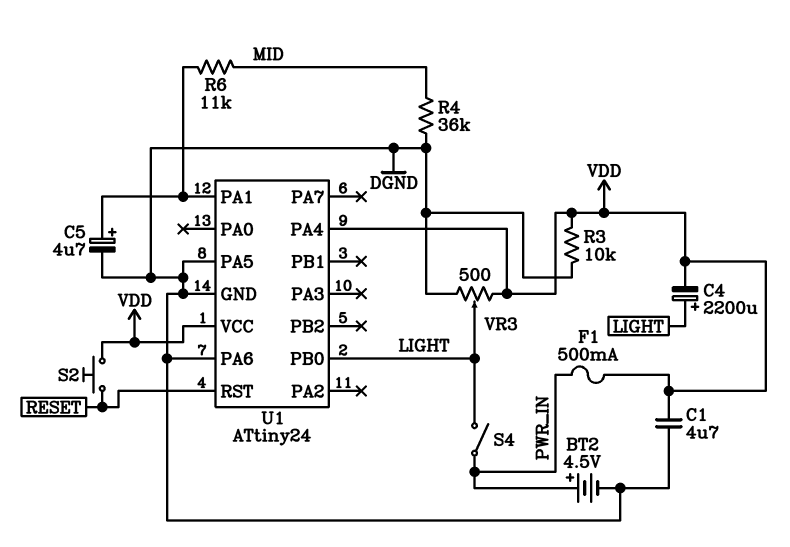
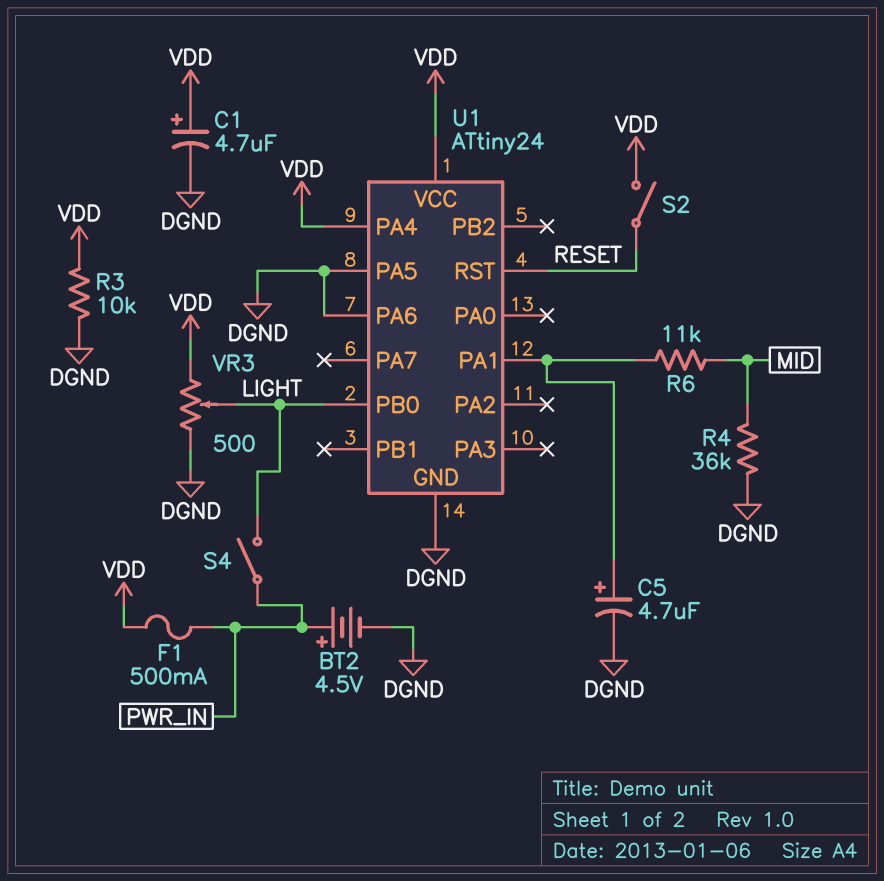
C1: 4.7uF (DGND, VDD) -> 4.7uF (plus VDD, minus DGND)
C4: 2200uF (plus LIGHT, minus VDD) -> none
S2: button (RESET, VDD) -> switch (RESET, VDD)

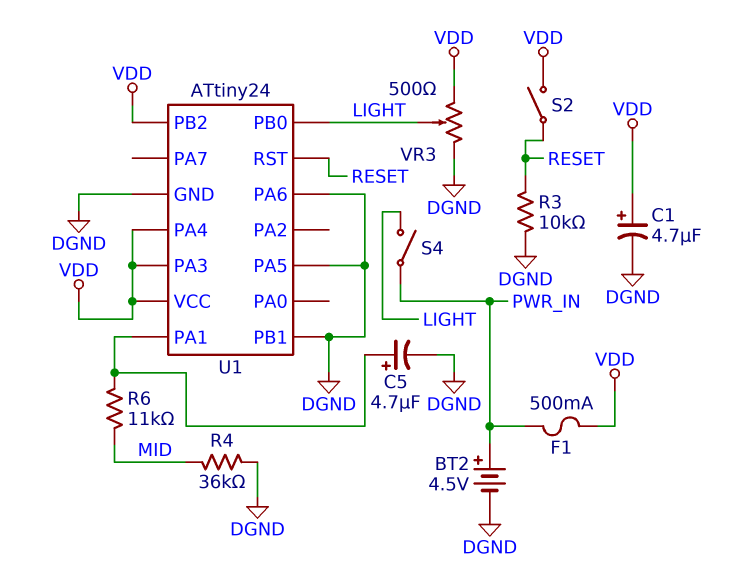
R3: 10k (DGND, VDD) -> 10k (DGND, RESET)
U1 pin PA3: none -> VDD
U1 pin PB1: none -> DGND
U1 pin PB2: none -> VDD

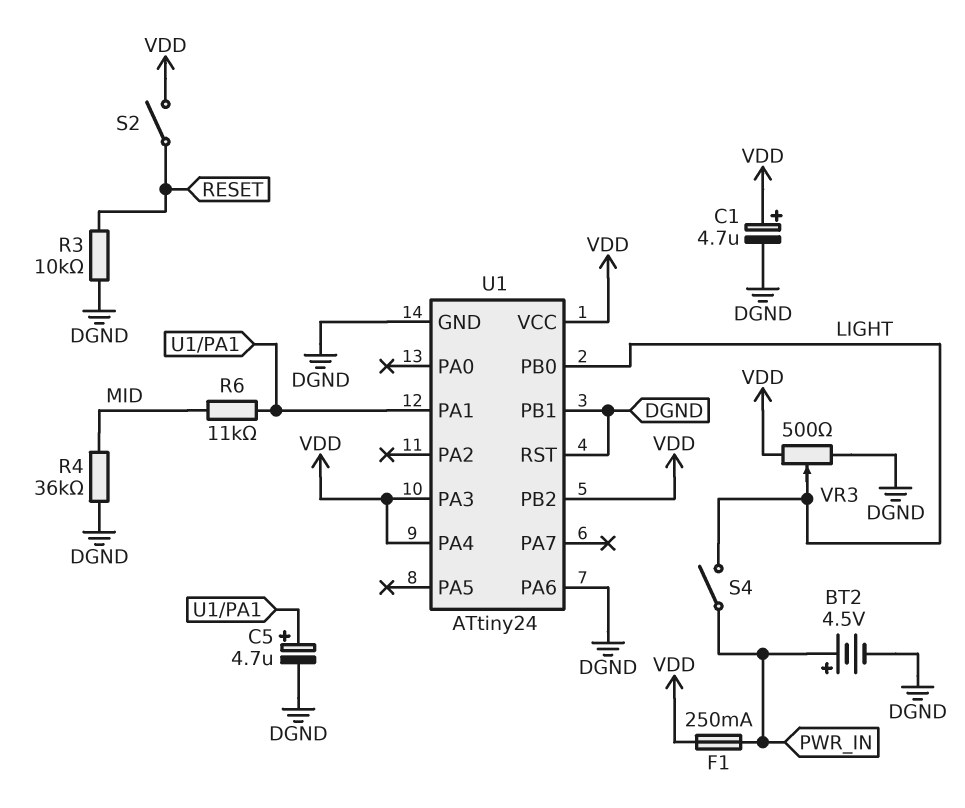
F1: 500mA (PWR_IN, VDD) -> 250mA (PWR_IN, VDD)
U1 pin PA5: DGND -> none
U1 pin RST: RESET -> DGND

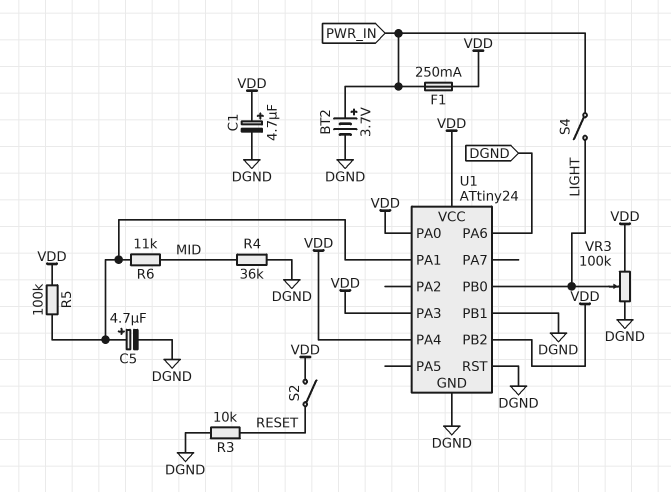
BT2: 4.5V (plus PWR_IN, minus DGND) -> 3.7V (plus PWR_IN, minus DGND)
R5: none -> 100k (U1/PA1, VDD)
U1 pin PA0: none -> VDD
VR3: 500 (DGND, VDD, wiper LIGHT) -> 100k (DGND, VDD, wiper LIGHT)

